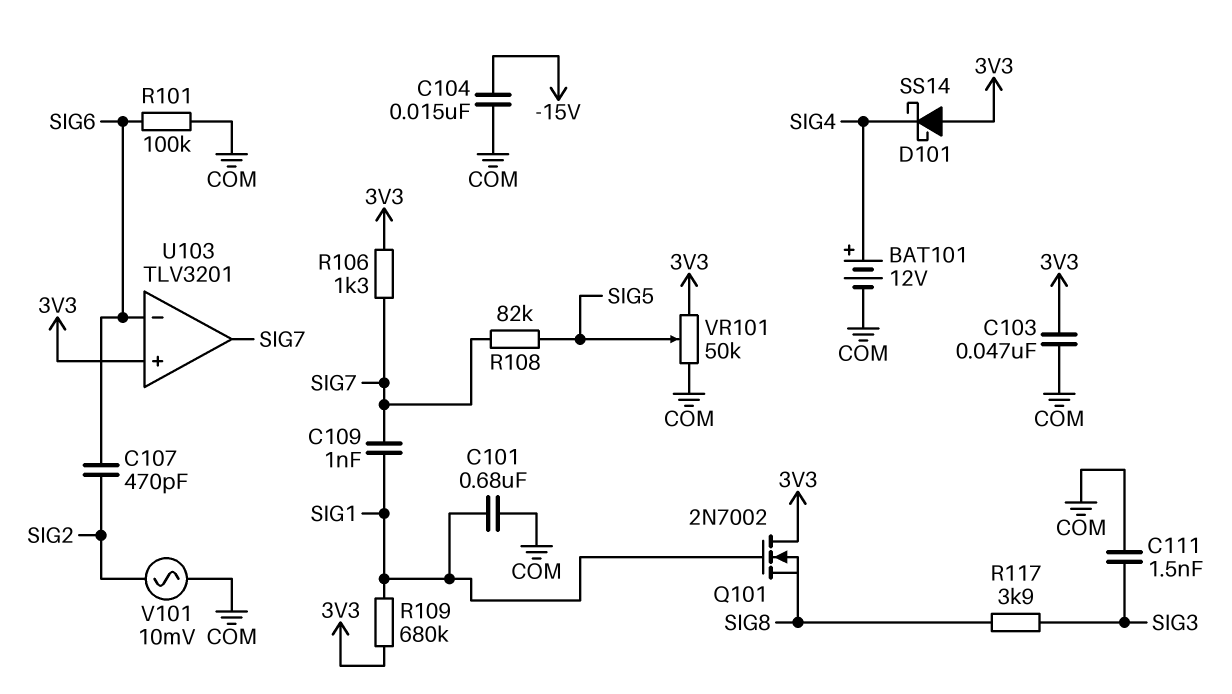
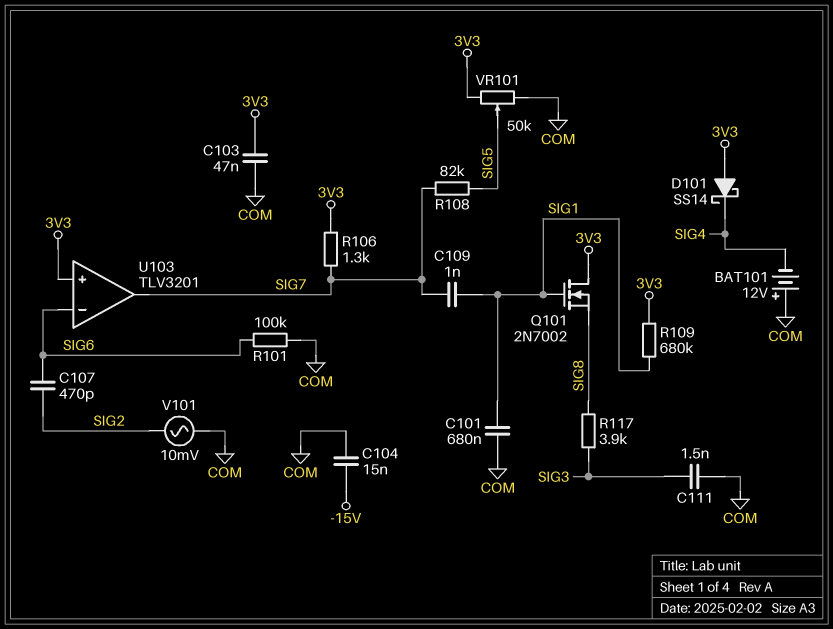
BAT101: 12V (plus SIG4, minus COM) -> 12V (plus COM, minus SIG4)

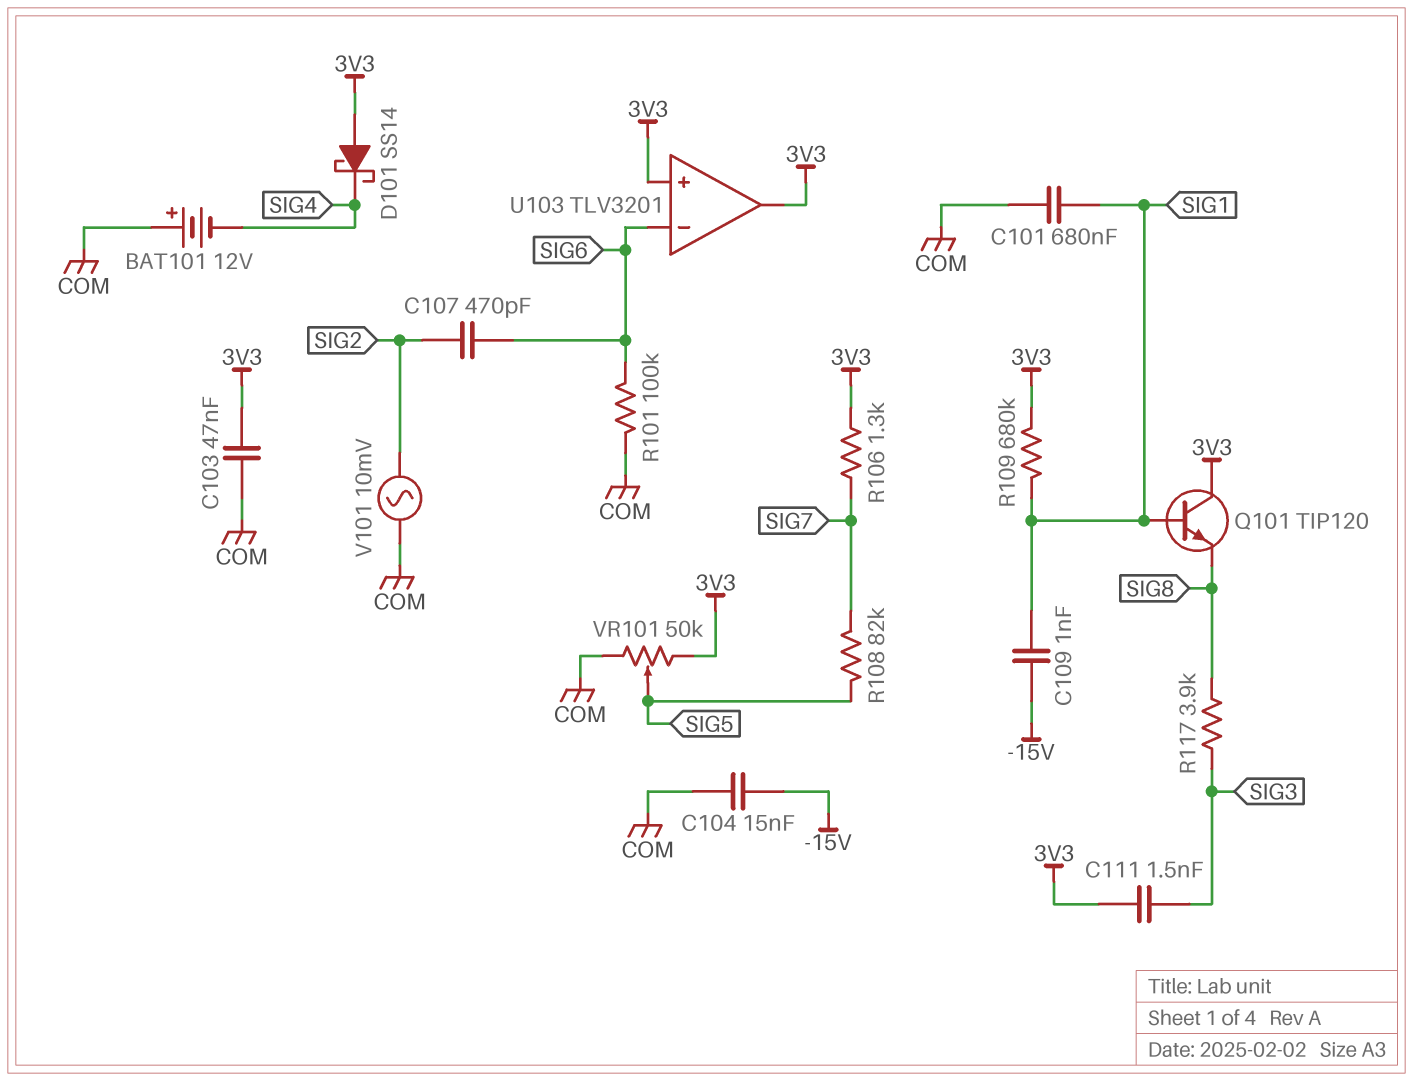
C109: 1nF (SIG1, SIG7) -> 1nF (-15V, SIG1)
C111: 1.5nF (COM, SIG3) -> 1.5nF (3V3, SIG3)
Q101: NMOS 2N7002 (G SIG1, D 3V3, S SIG8) -> NPN TIP120 (B SIG1, C 3V3, E SIG8)
U103 pin out: SIG7 -> 3V3

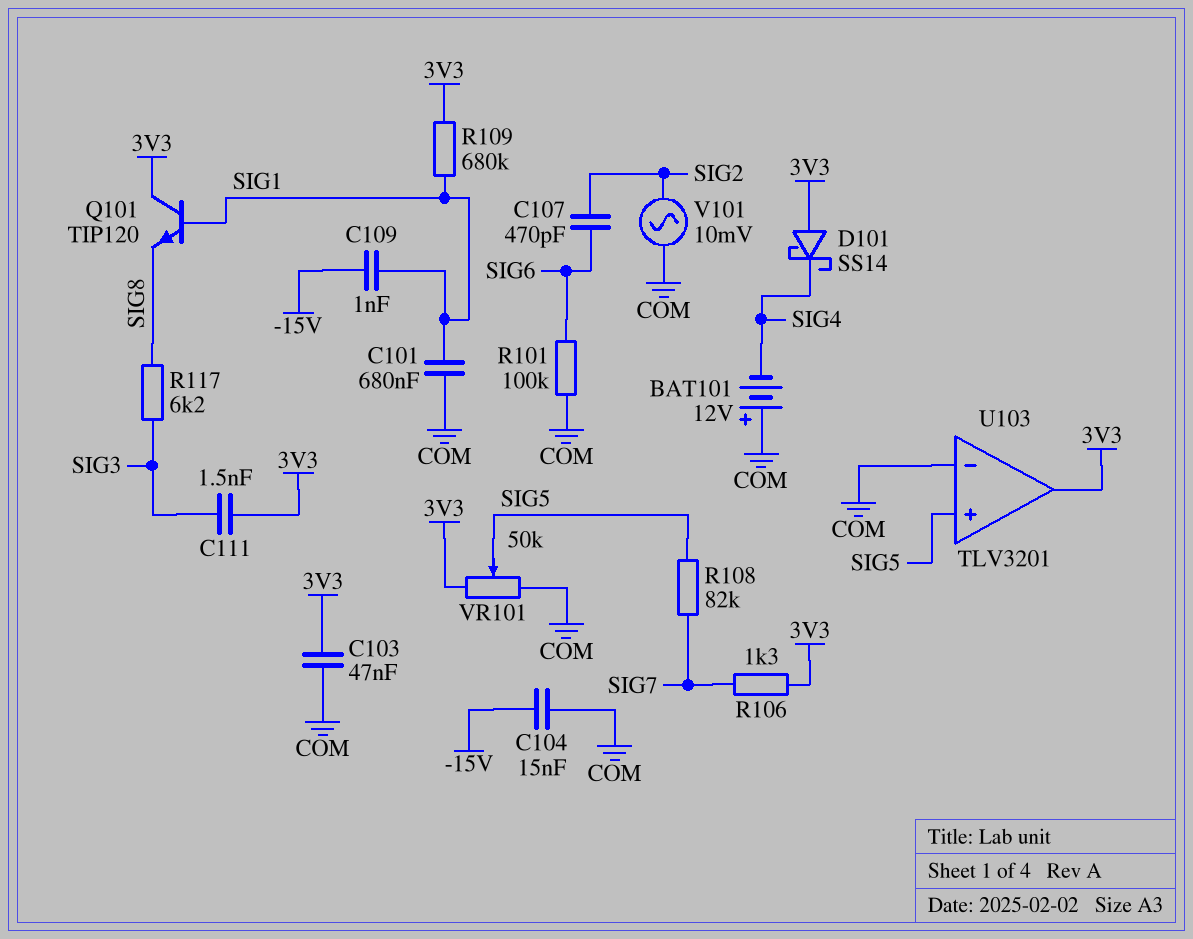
R117: 3.9k (SIG3, SIG8) -> 6.2k (SIG3, SIG8)
U103 pin in+: 3V3 -> SIG5
U103 pin in-: SIG6 -> COM

